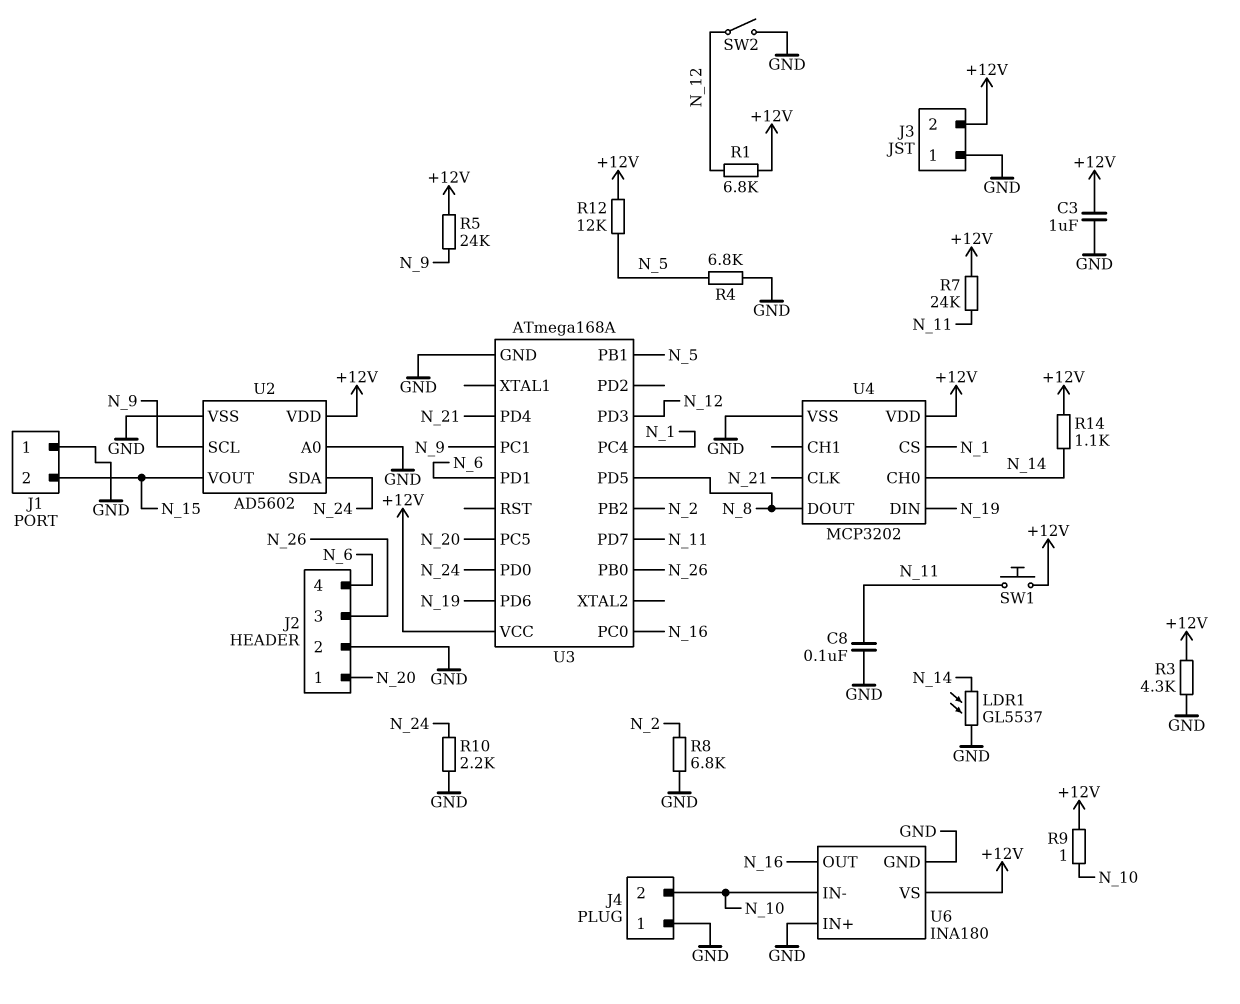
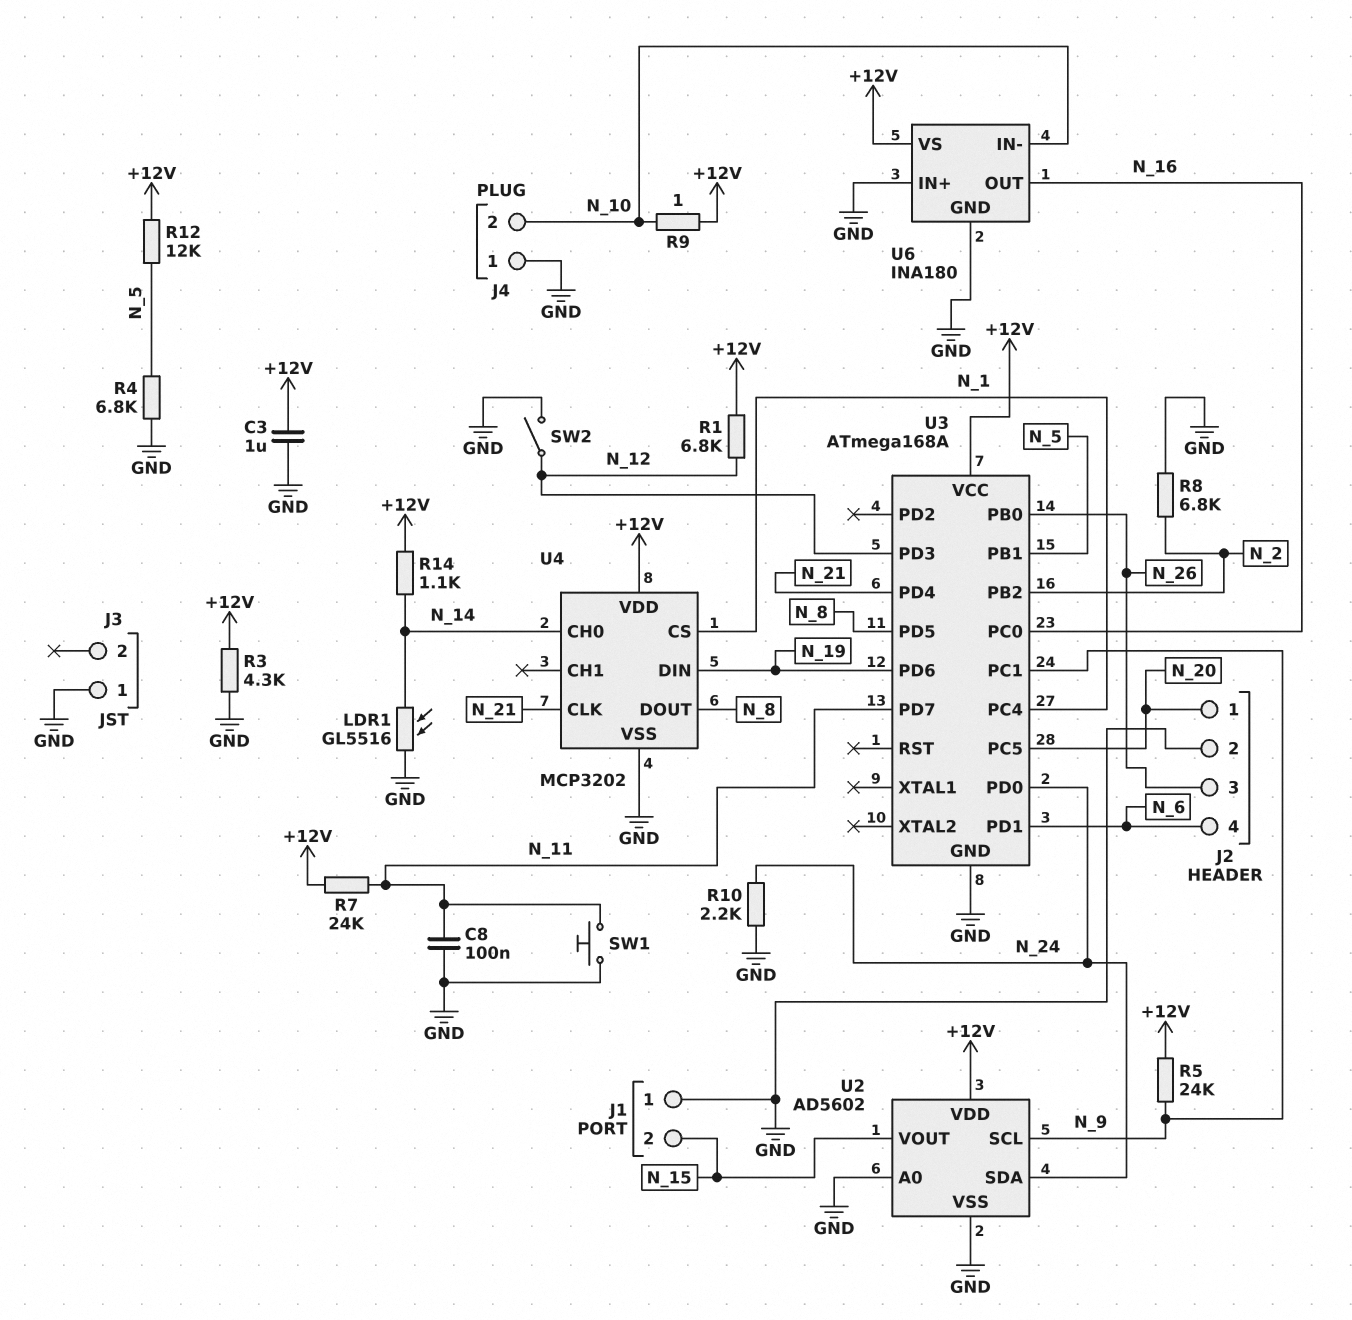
J3 pin 2: +12V -> none
LDR1: GL5537 (GND, N_14) -> GL5516 (GND, N_14)
SW1: button (+12V, N_11) -> button (GND, N_11)

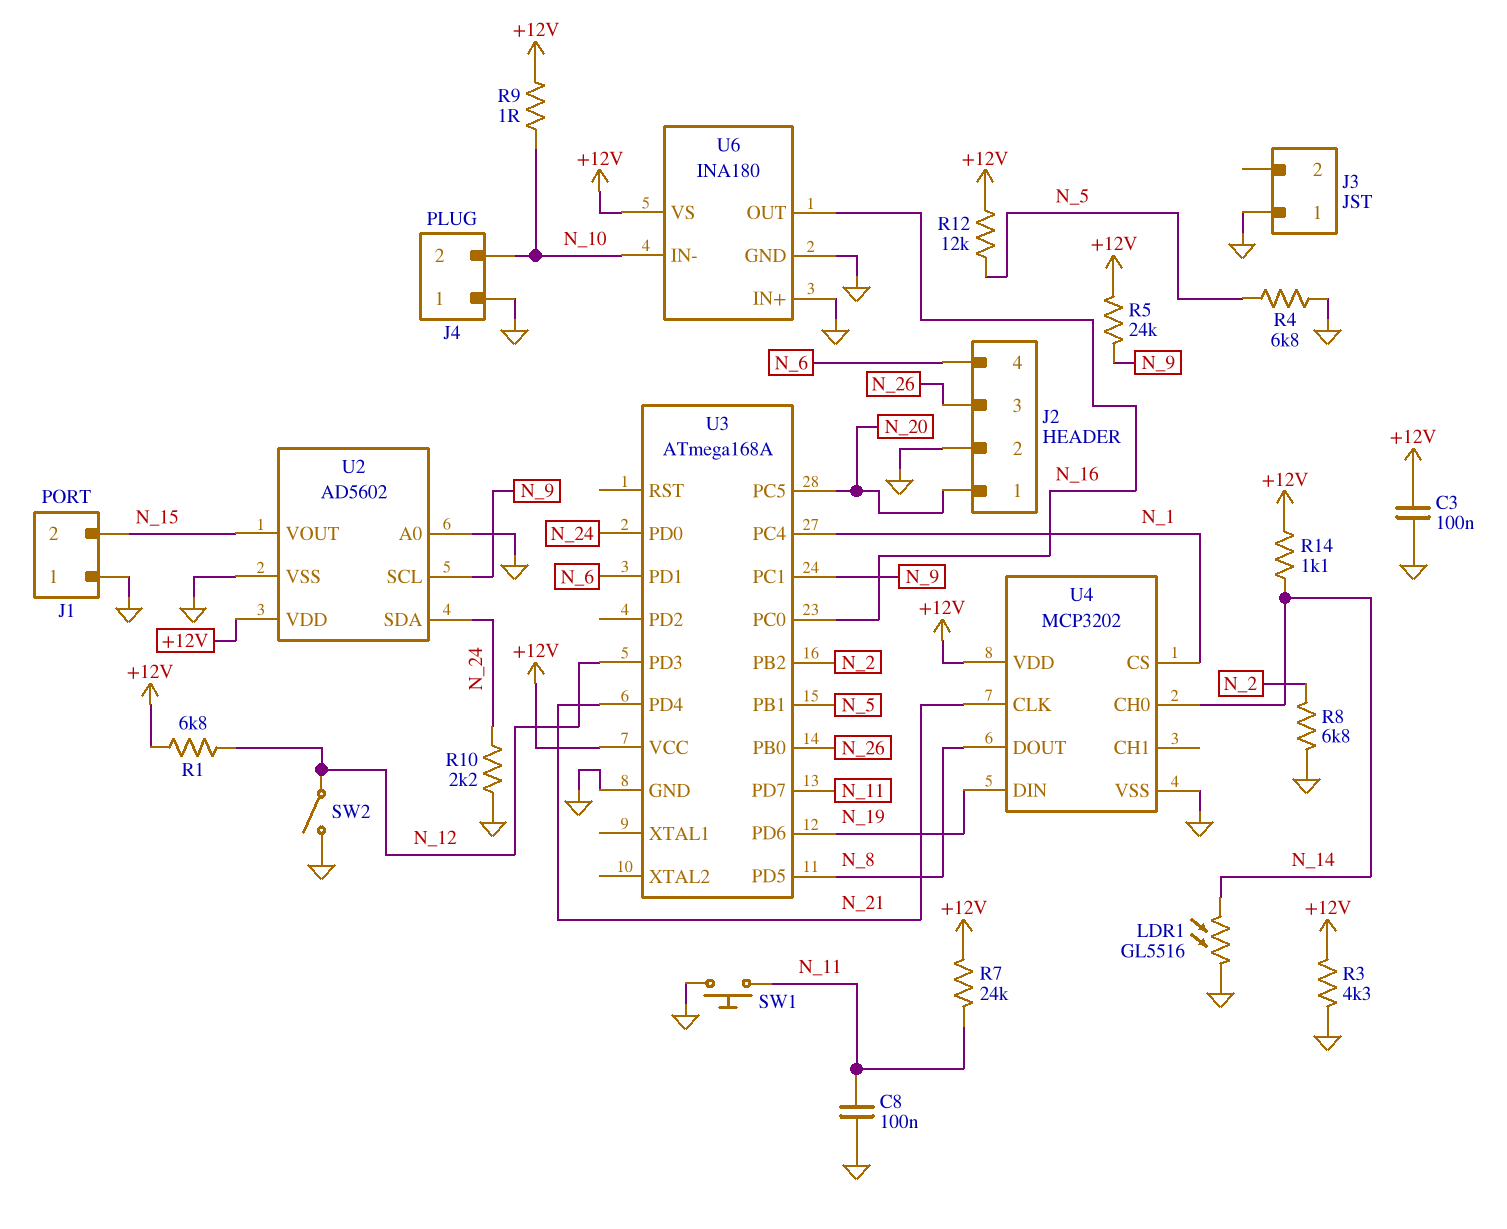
C3: 1uF (+12V, GND) -> 100nF (+12V, GND)

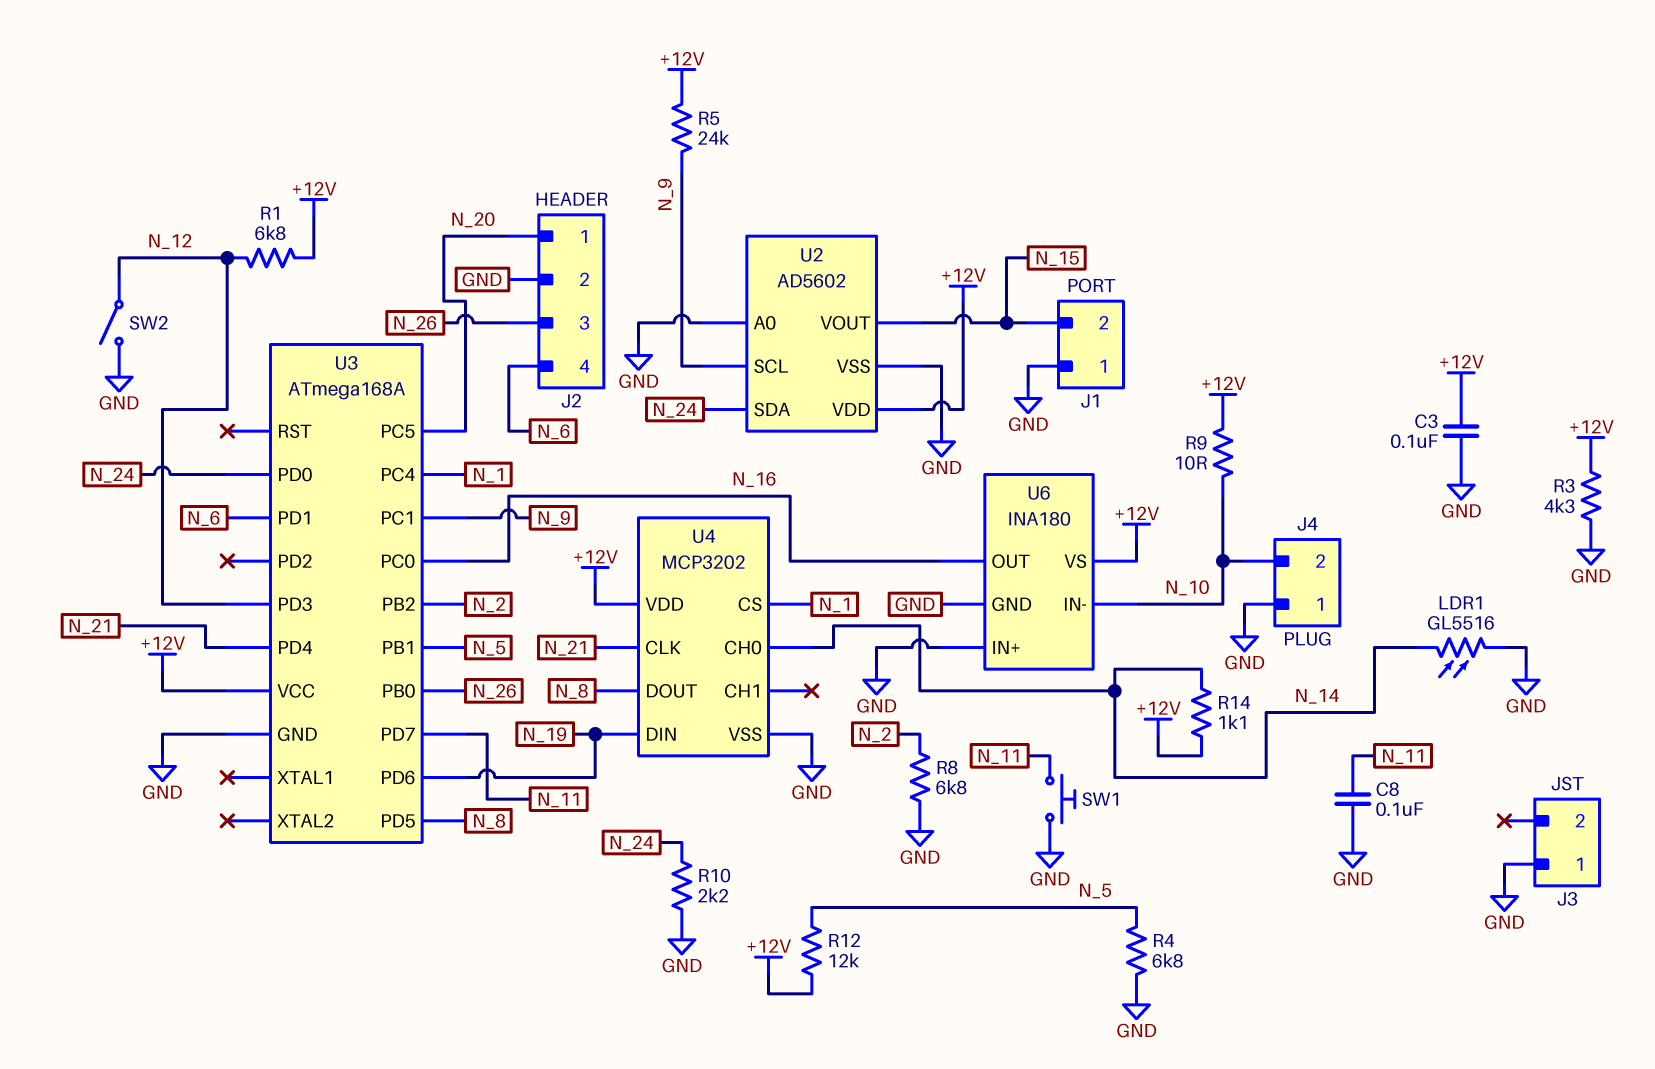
R7: 24k (+12V, N_11) -> none
R9: 1 (+12V, N_10) -> 10 (+12V, N_10)

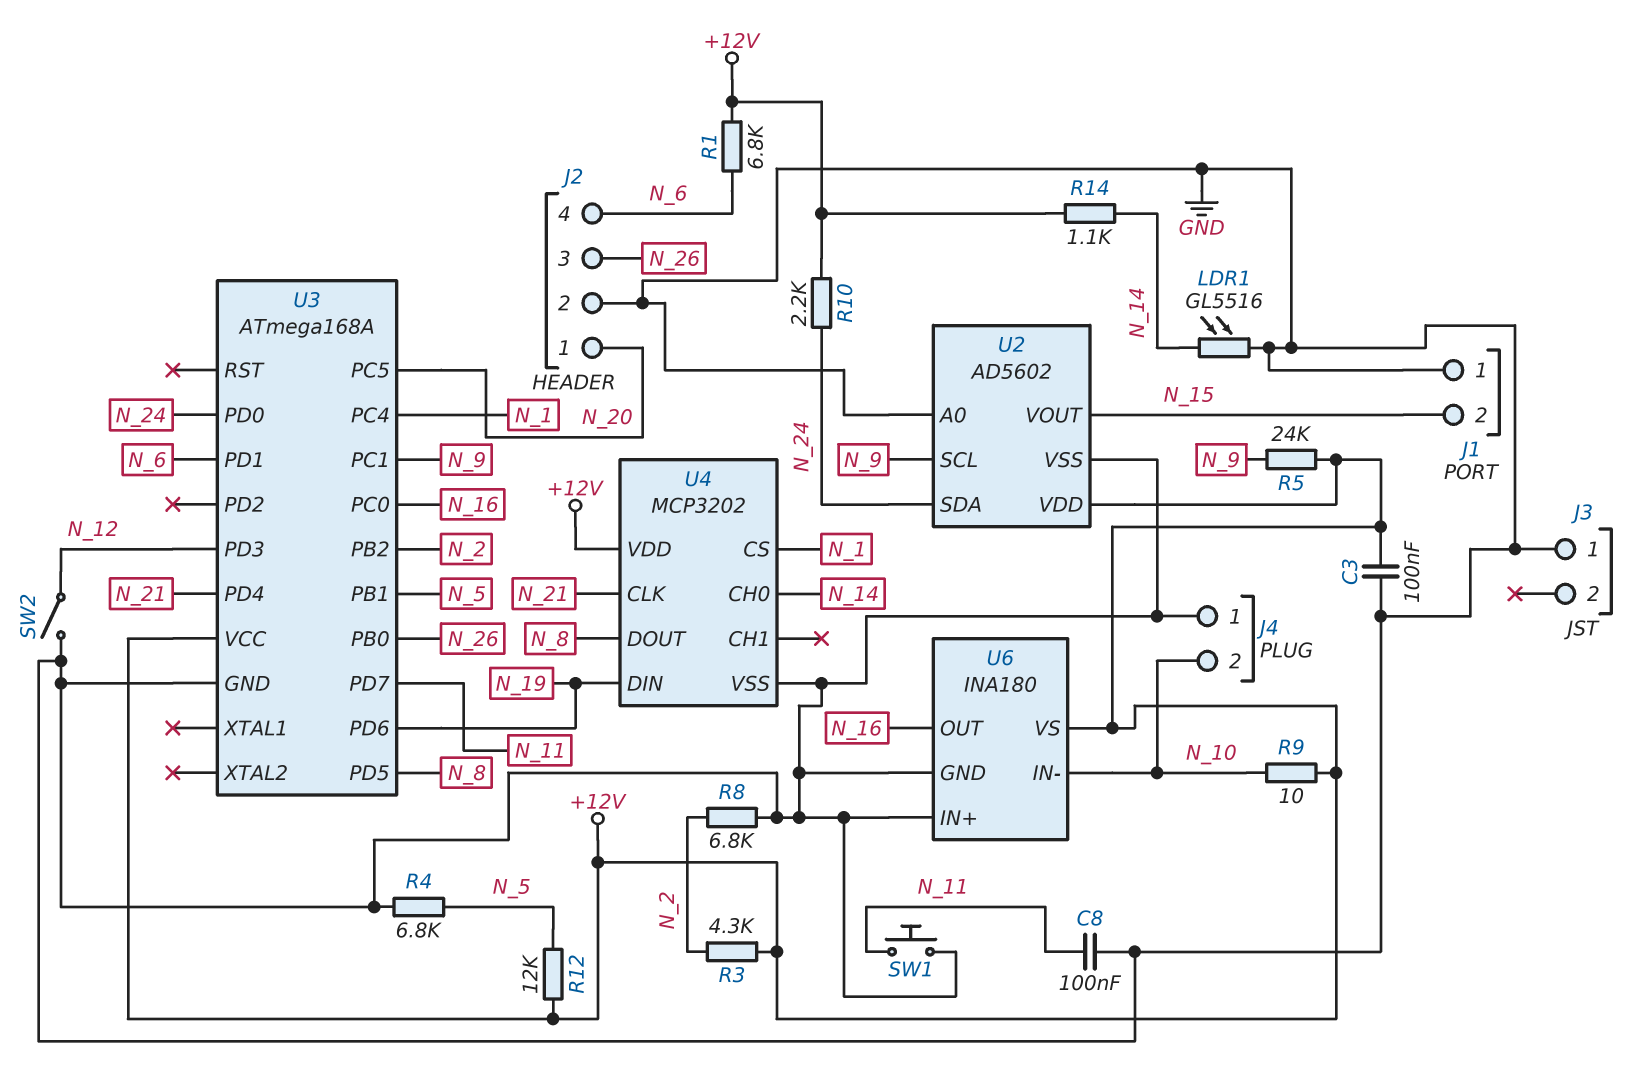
R1: 6.8k (+12V, N_12) -> 6.8k (+12V, N_6)
R3: 4.3k (+12V, GND) -> 4.3k (+12V, N_2)
R10: 2.2k (GND, N_24) -> 2.2k (+12V, N_24)

